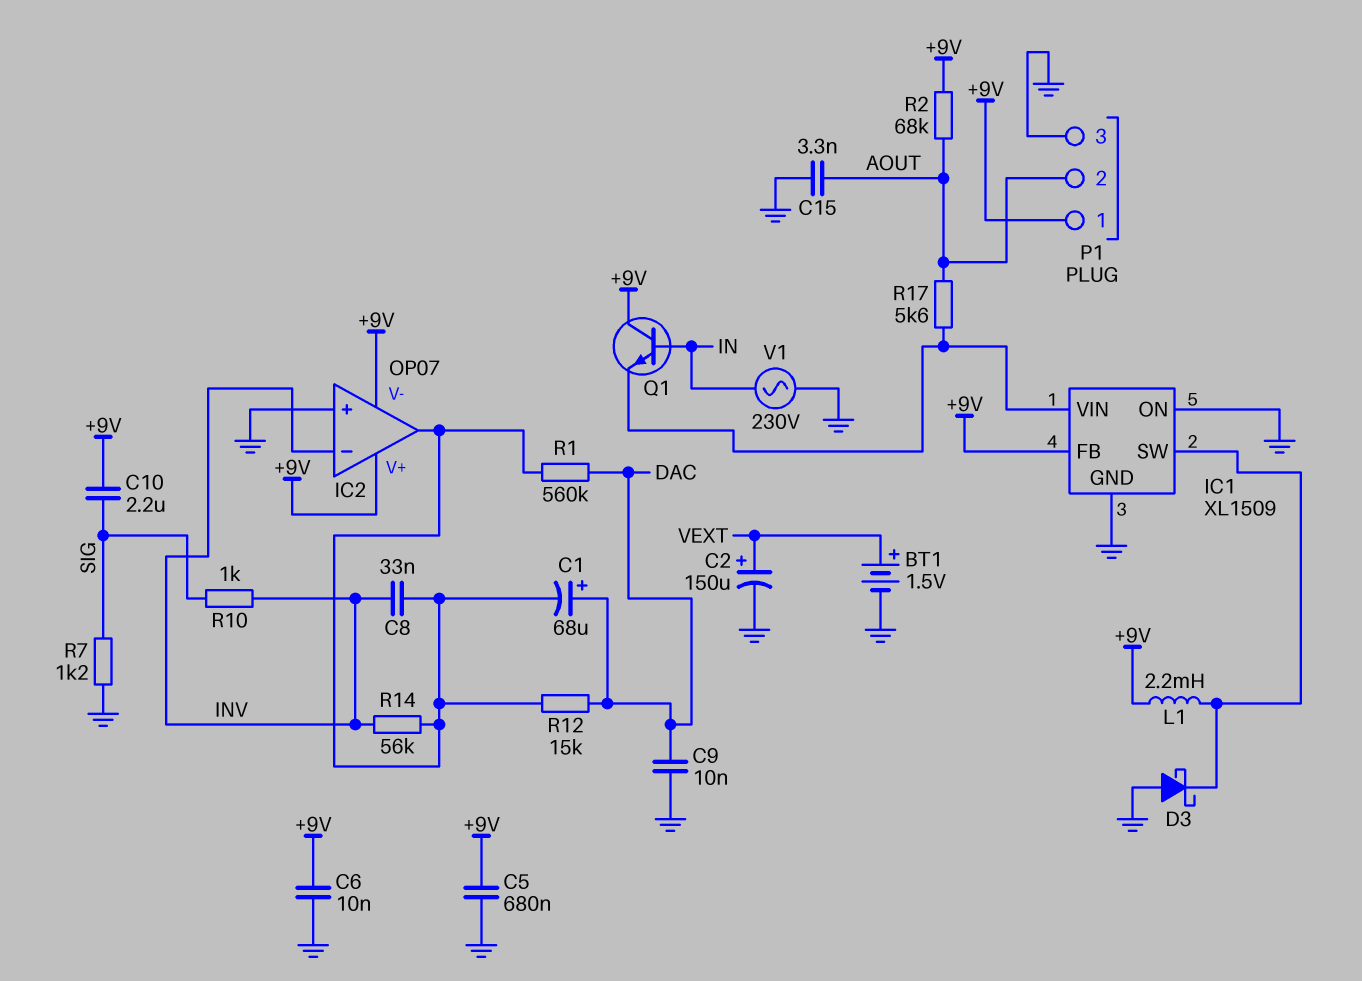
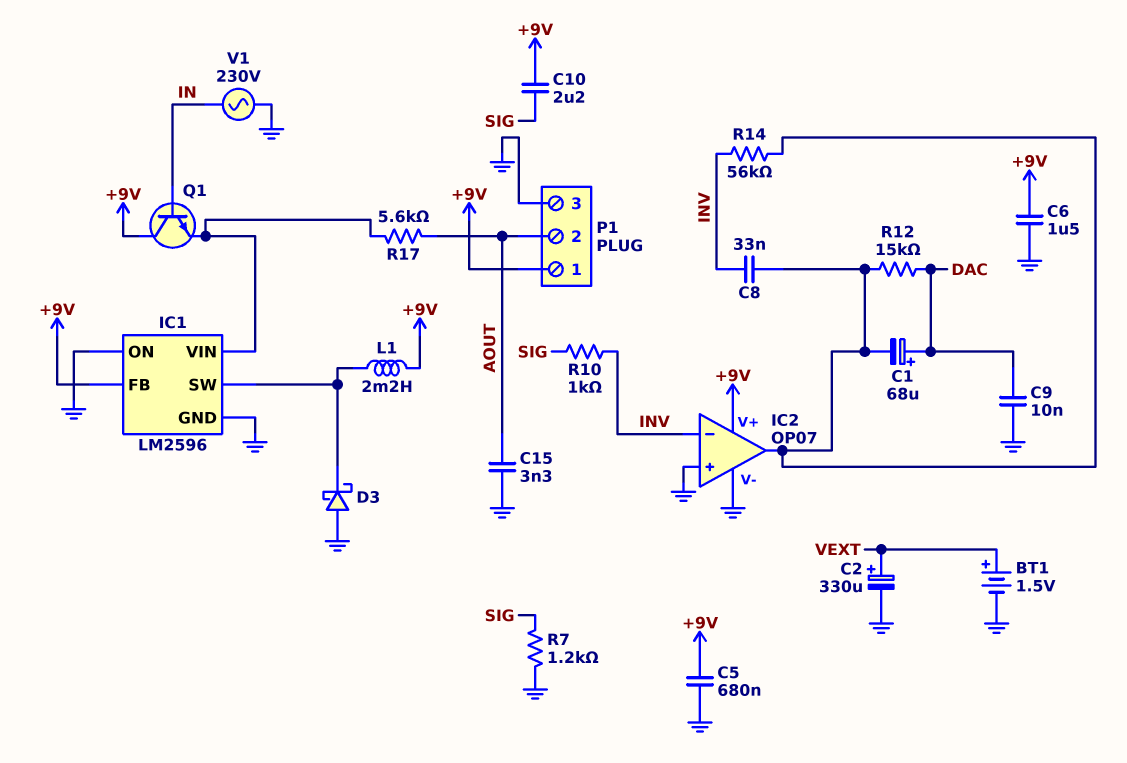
C2: 150uF (plus VEXT, minus GND) -> 330uF (plus VEXT, minus GND)
C6: 10nF (+9V, GND) -> 1.5uF (+9V, GND)
IC1: XL1509 -> LM2596
IC2 pin V-: +9V -> GND
R1: 560k (DAC, IC2/out) -> none
R2: 68k (+9V, AOUT) -> none

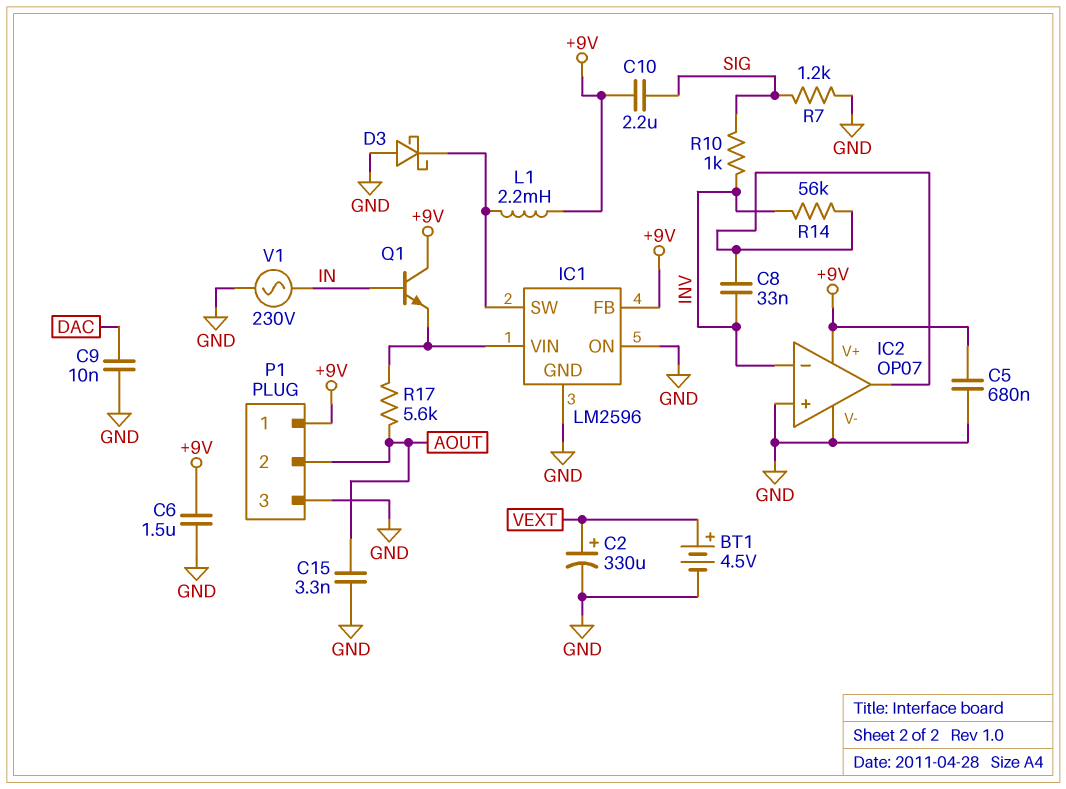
BT1: 1.5V (plus VEXT, minus GND) -> 4.5V (plus VEXT, minus GND)
C1: 68uF (plus DAC, minus IC2/out) -> none
R12: 15k (DAC, IC2/out) -> none

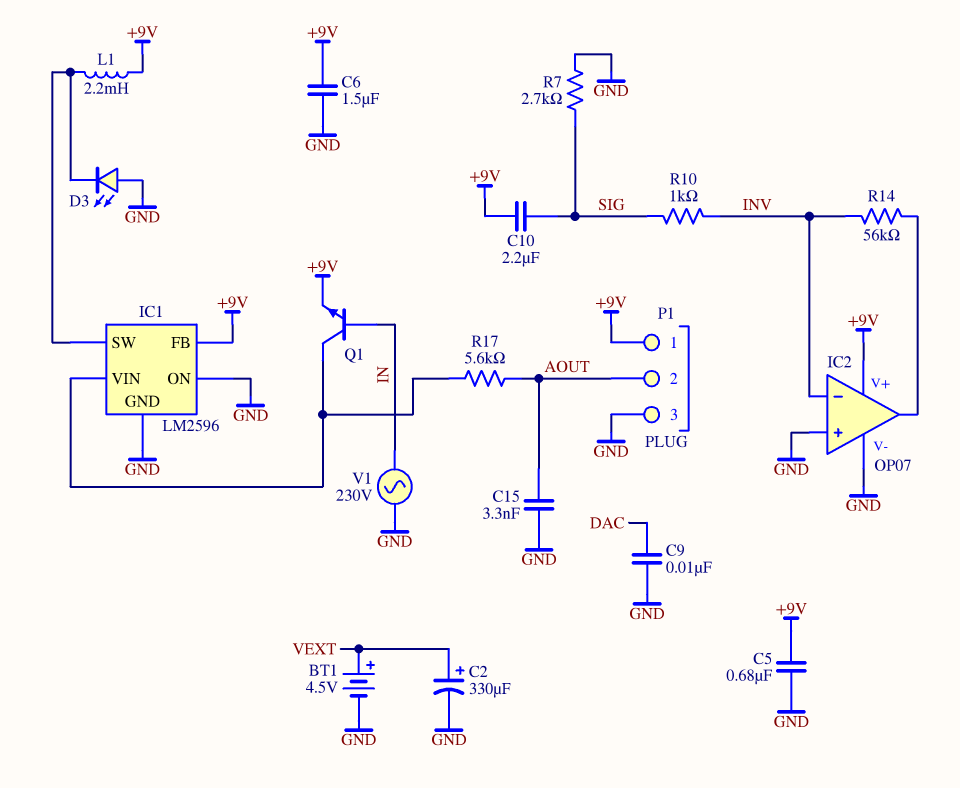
C8: 33nF (IC2/out, INV) -> none
D3: schottky (A GND, K IC1/SW) -> LED (A GND, K IC1/SW)
Q1: NPN (B IN, C +9V, E IC1/VIN) -> NPN (B IN, C IC1/VIN, E +9V)
R7: 1.2k (GND, SIG) -> 2.7k (GND, SIG)

